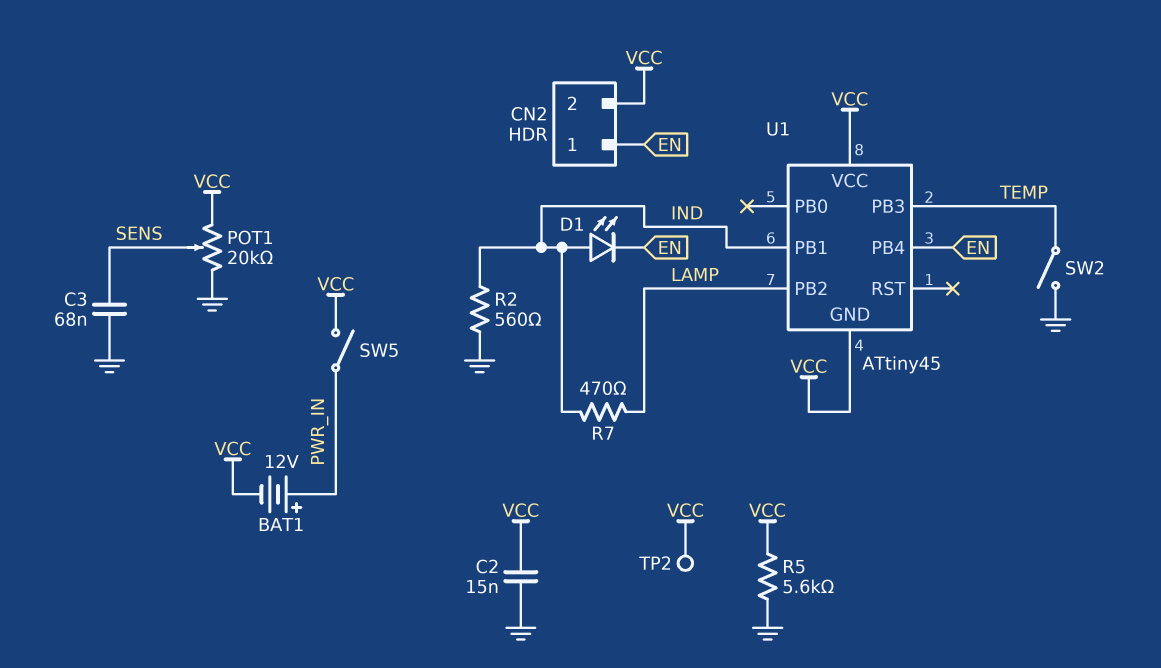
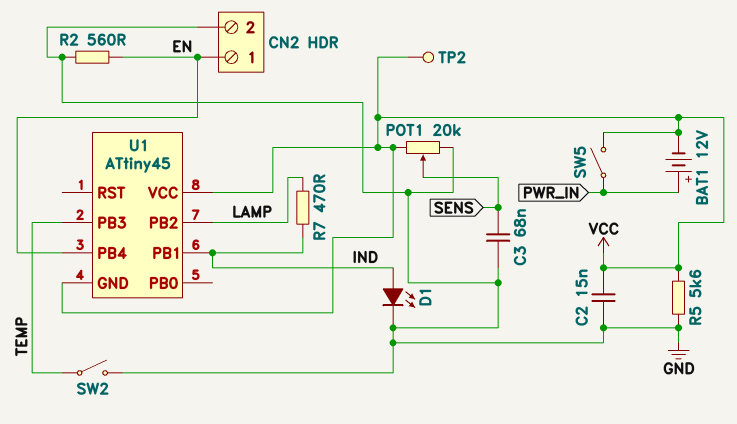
CN2 pin 2: VCC -> GND
D1: LED (A IND, K EN) -> LED (A IND, K GND)
R2: 560 (GND, IND) -> 560 (EN, GND)

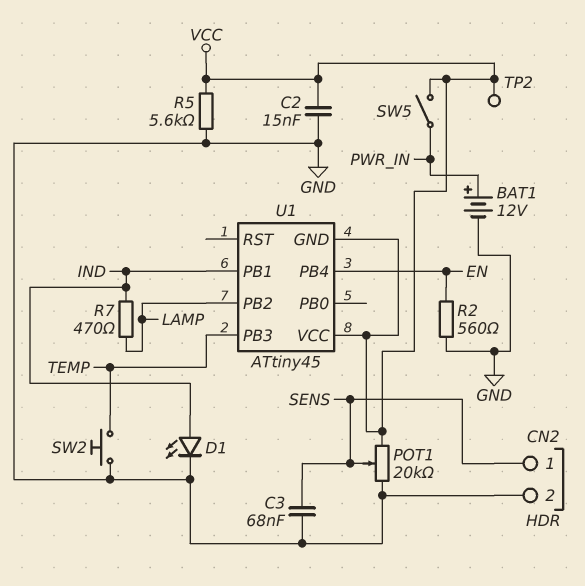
BAT1: 12V (plus PWR_IN, minus VCC) -> 12V (plus PWR_IN, minus GND)
CN2 pin 1: EN -> SENS
SW2: switch (GND, TEMP) -> button (GND, TEMP)

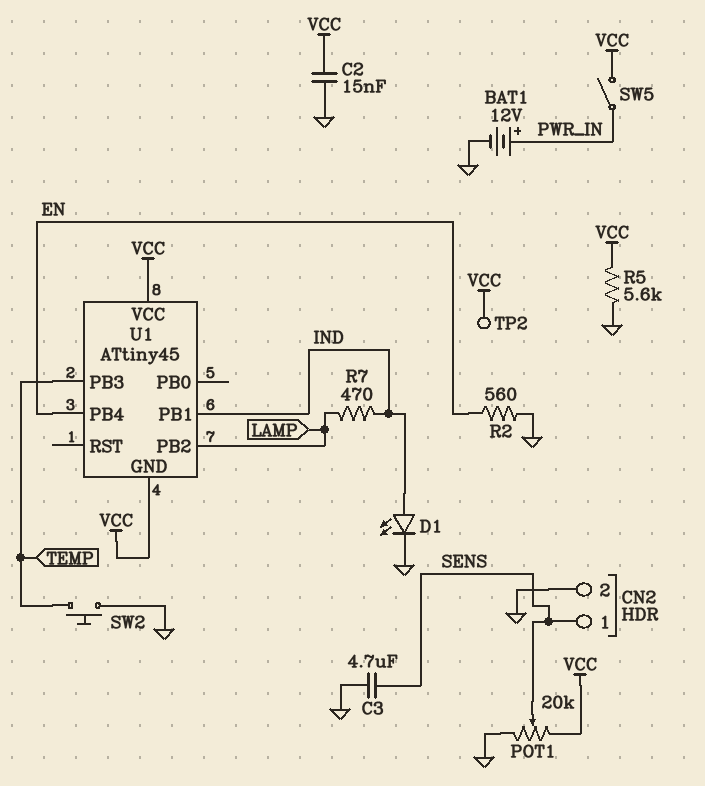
C3: 68nF (GND, SENS) -> 4.7uF (GND, SENS)

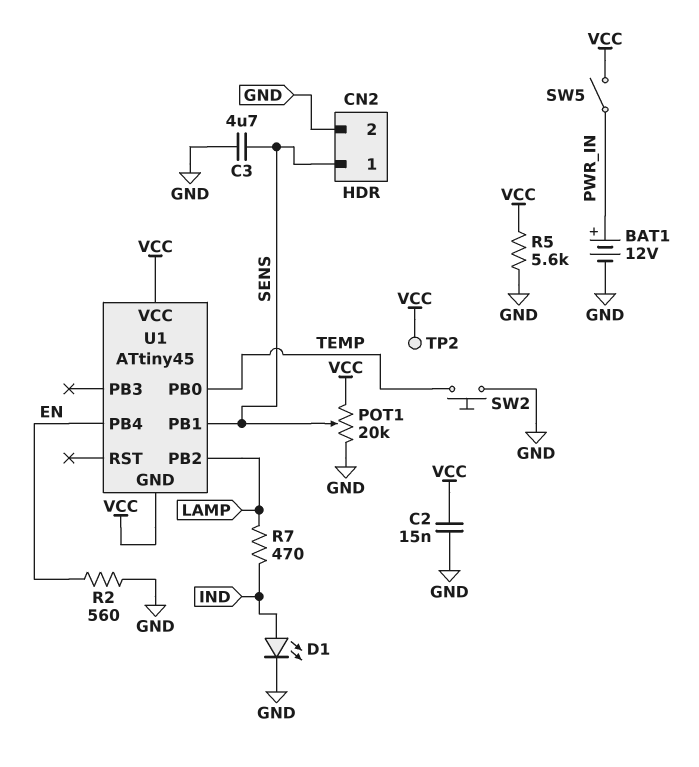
U1 pin PB0: none -> TEMP
U1 pin PB1: IND -> SENS
U1 pin PB3: TEMP -> none

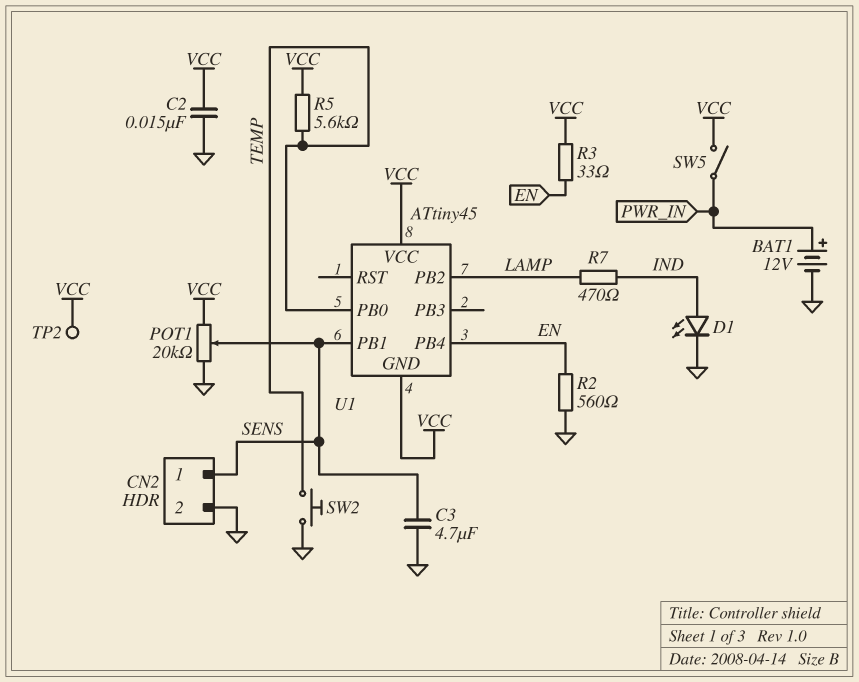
R3: none -> 33 (EN, VCC)
R5: 5.6k (GND, VCC) -> 5.6k (TEMP, VCC)

